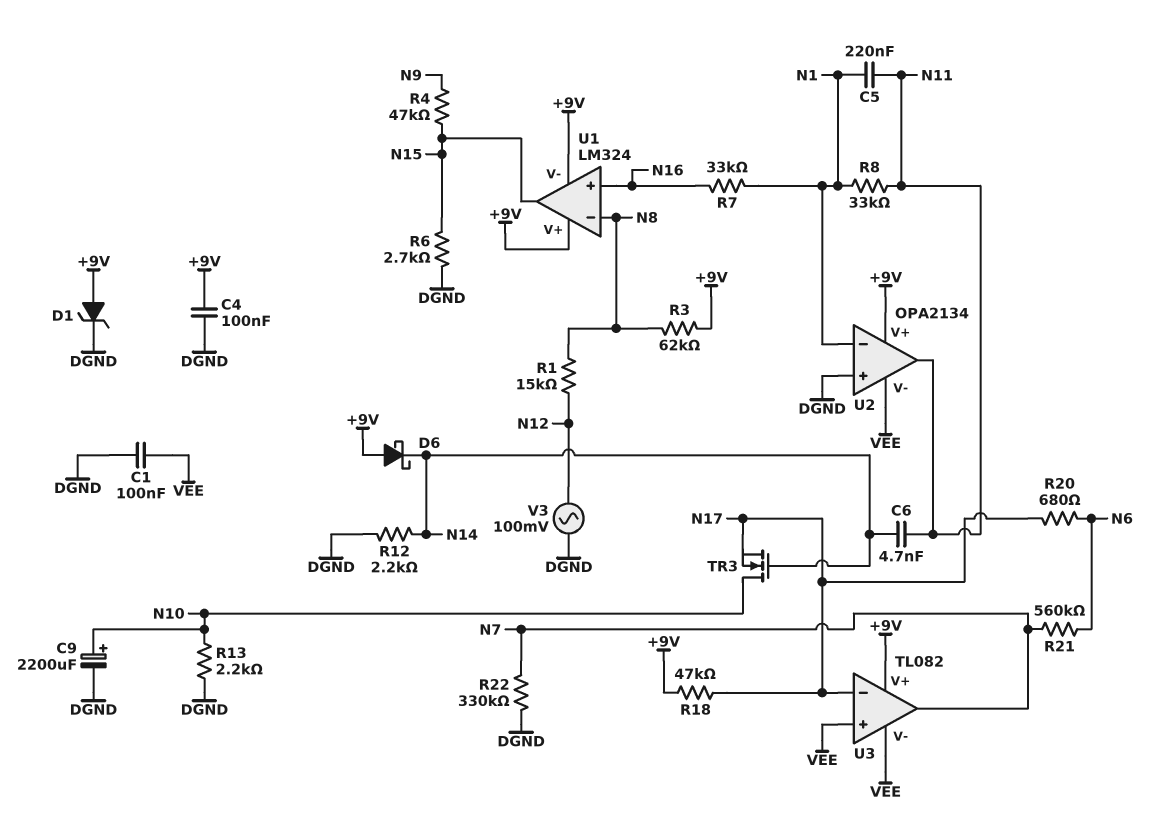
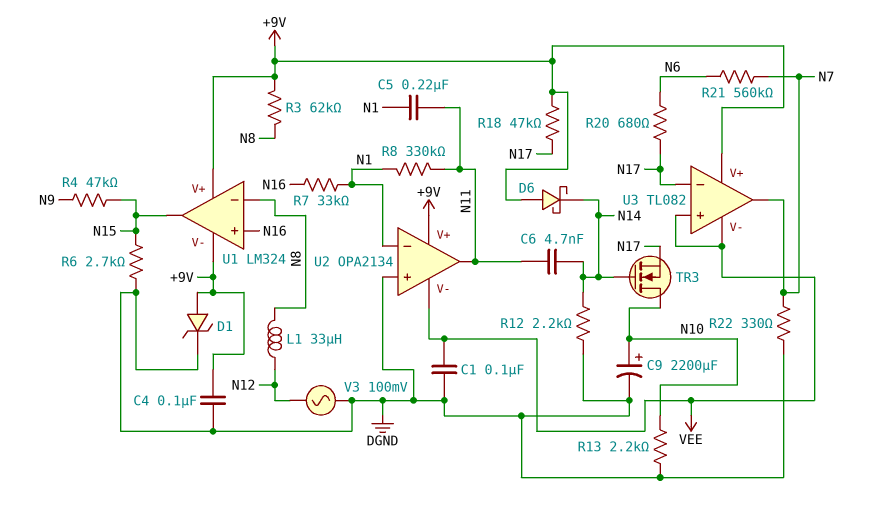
L1: none -> 33uH (N8, N12)
R1: 15k (N8, N12) -> none
R8: 33k (N1, N11) -> 330k (N1, N11)
R22: 330k (DGND, N7) -> 330 (DGND, N7)

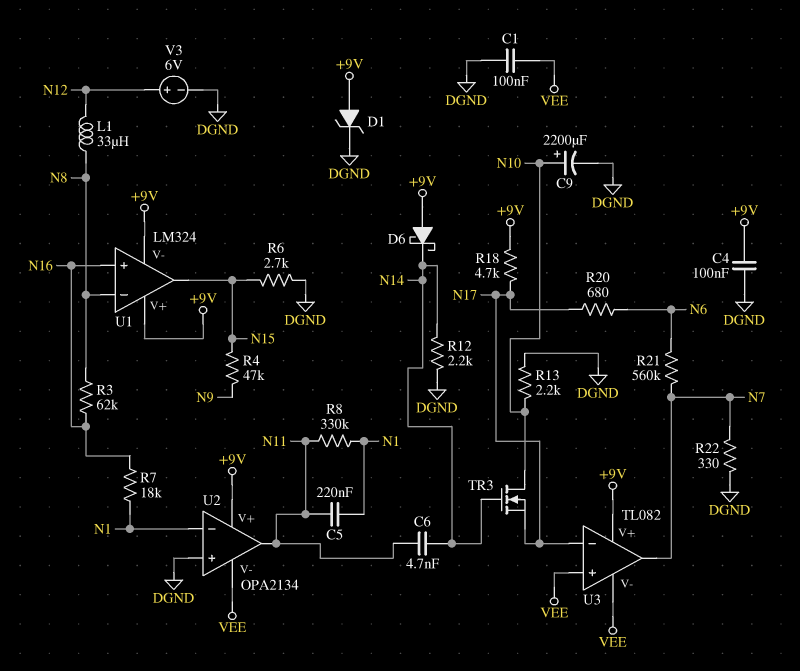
R3: 62k (+9V, N8) -> 62k (N8, N16)
R7: 33k (N1, N16) -> 18k (N1, N16)
R18: 47k (+9V, N17) -> 4.7k (+9V, N17)
V3: AC 100mV (DGND, N12) -> 6V (plus N12, minus DGND)

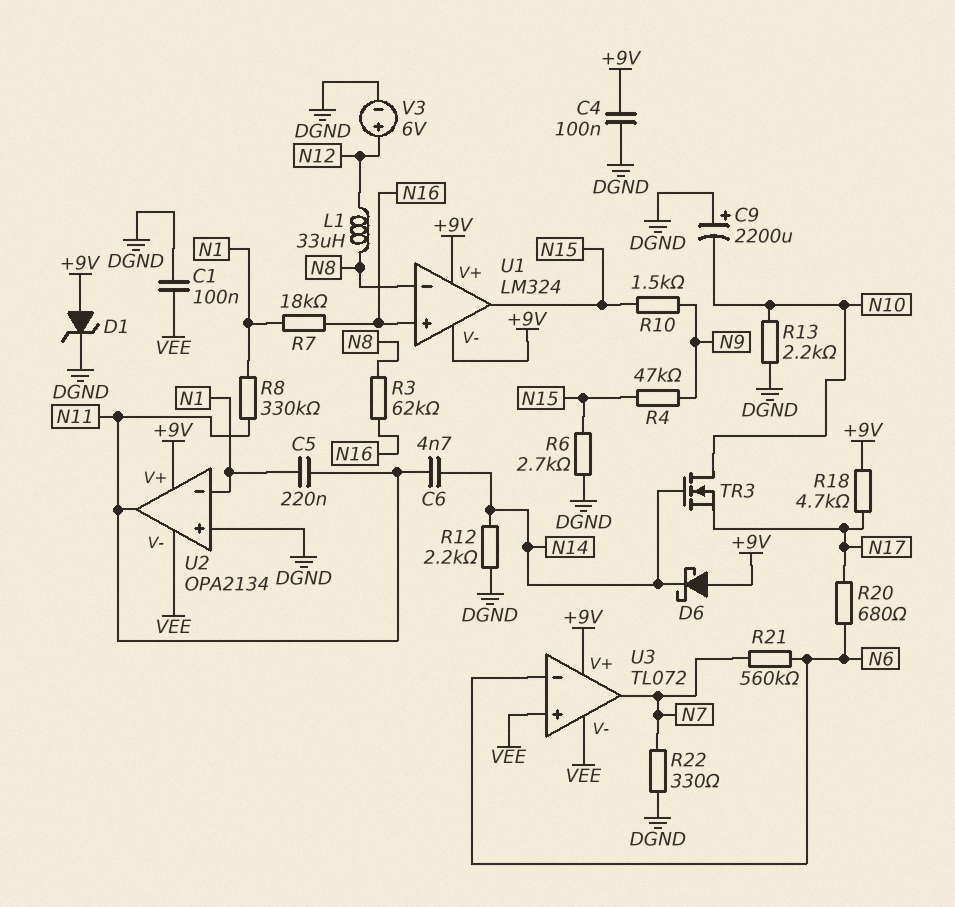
C9: 2200uF (plus N10, minus DGND) -> 2200uF (plus DGND, minus N10)
R10: none -> 1.5k (N9, N15)
U3: TL082 -> TL072
U3 pin in-: N17 -> N6

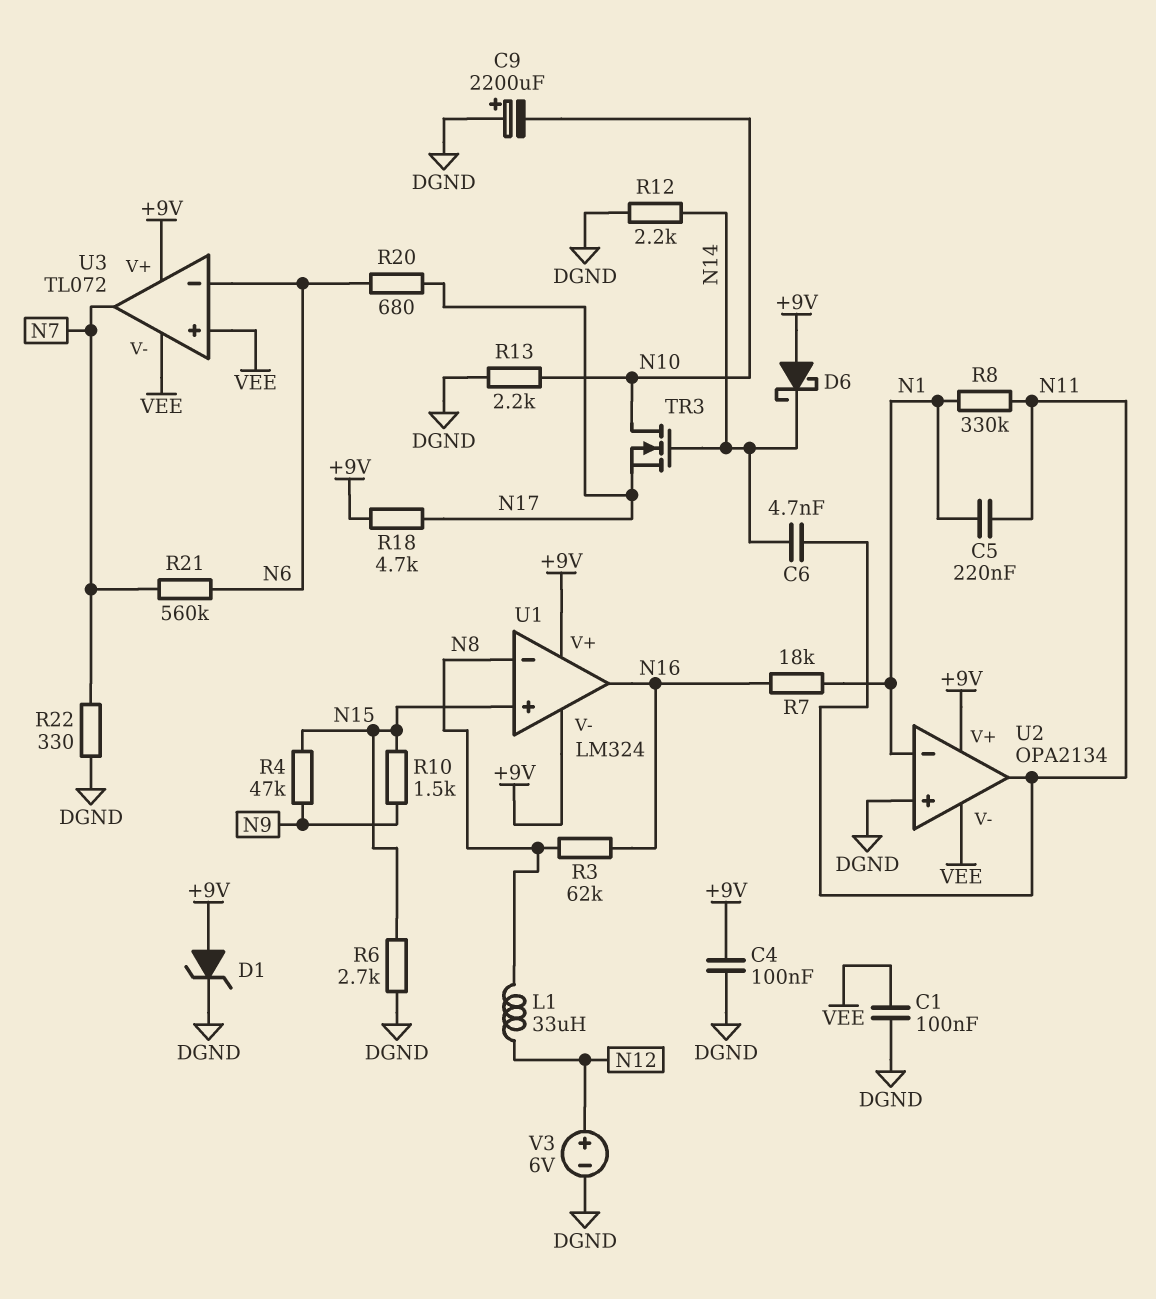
U1 pin in+: N16 -> N15
U1 pin out: N15 -> N16

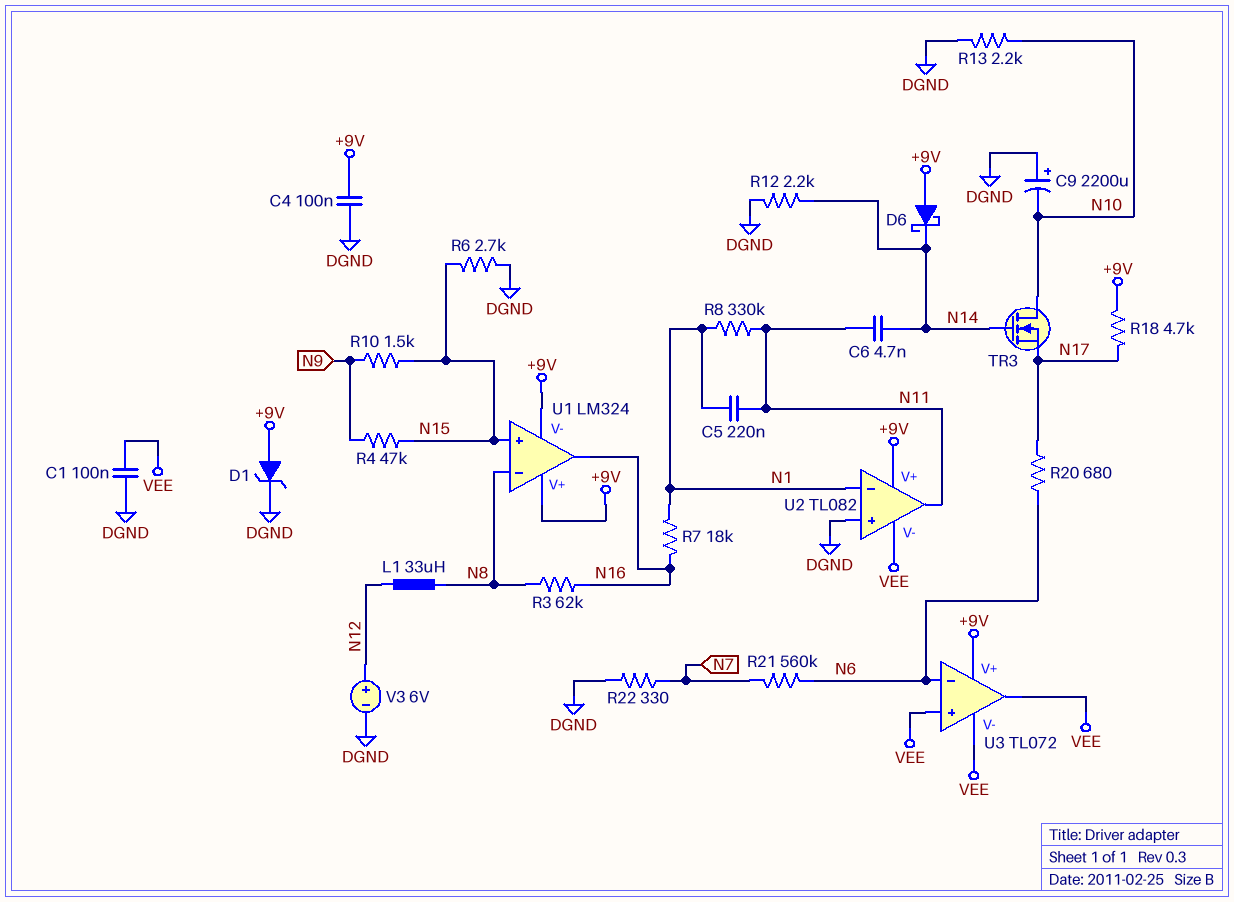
U2: OPA2134 -> TL082
U3 pin out: N7 -> VEE

